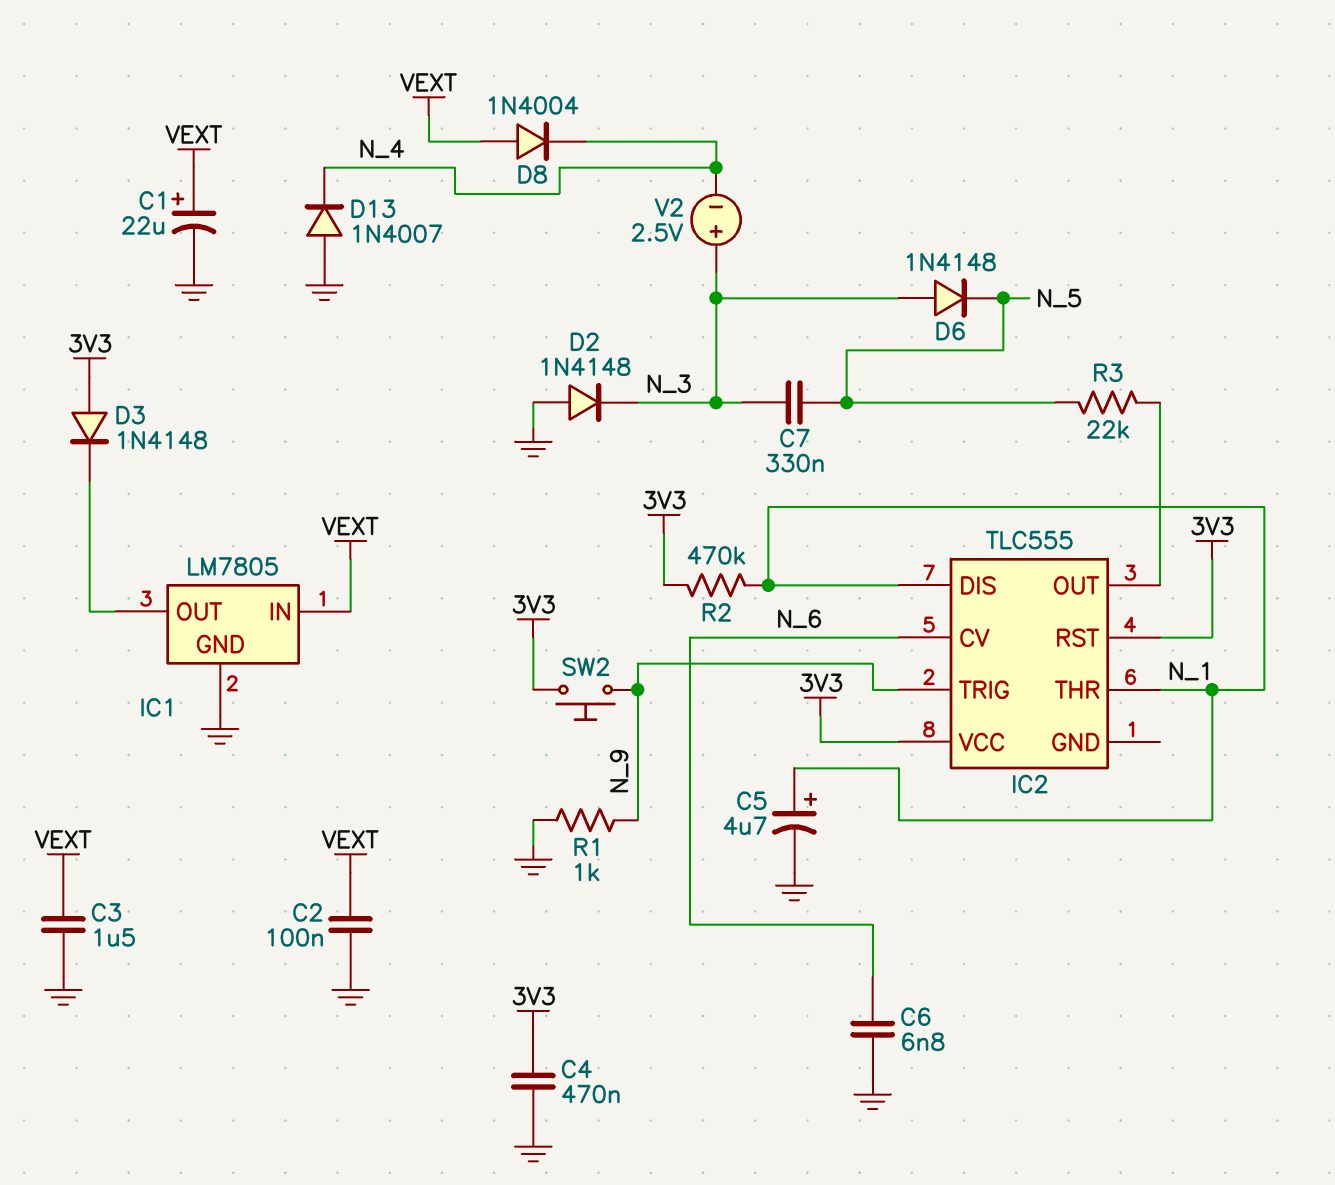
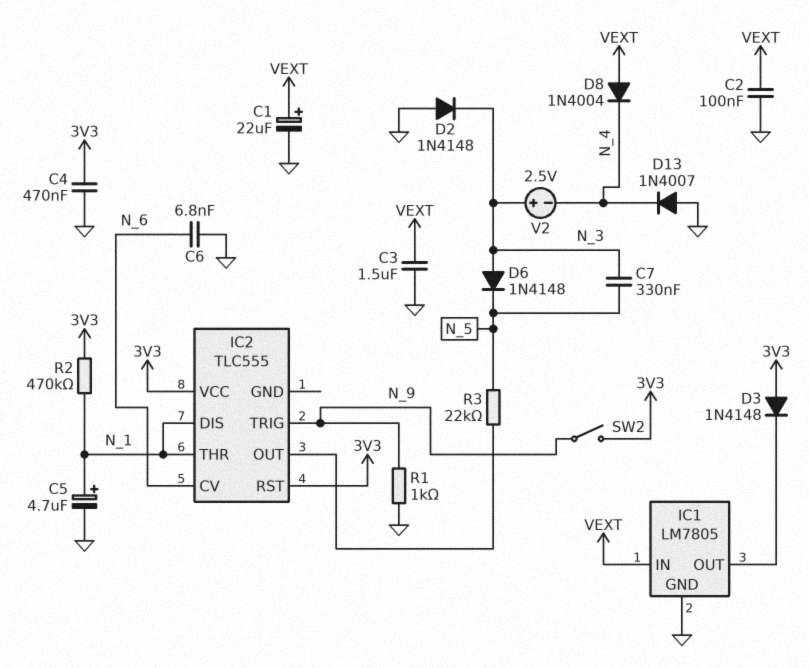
SW2: button (3V3, N_9) -> switch (3V3, N_9)

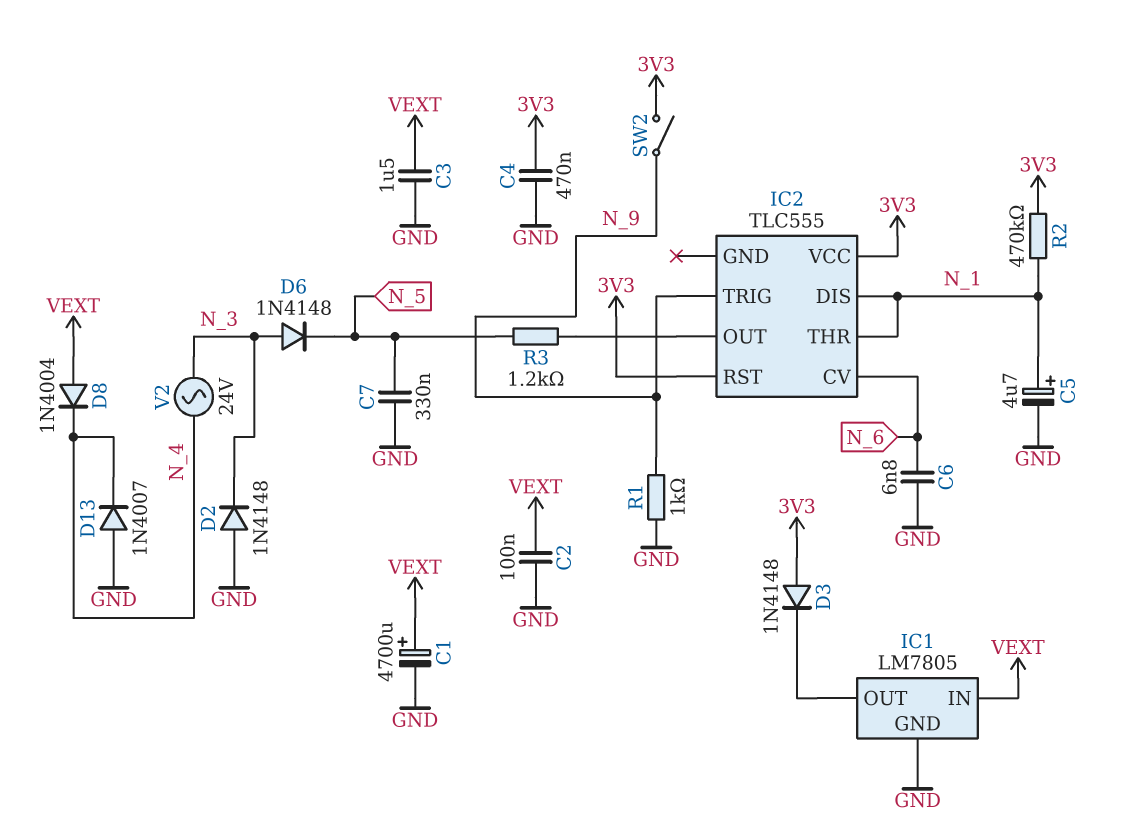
C1: 22uF (plus VEXT, minus GND) -> 4700uF (plus VEXT, minus GND)
C7: 330nF (N_3, N_5) -> 330nF (GND, N_5)
R3: 22k (IC2/OUT, N_5) -> 1.2k (IC2/OUT, N_5)
V2: 2.5V (plus N_3, minus N_4) -> AC 24V (N_3, N_4)

